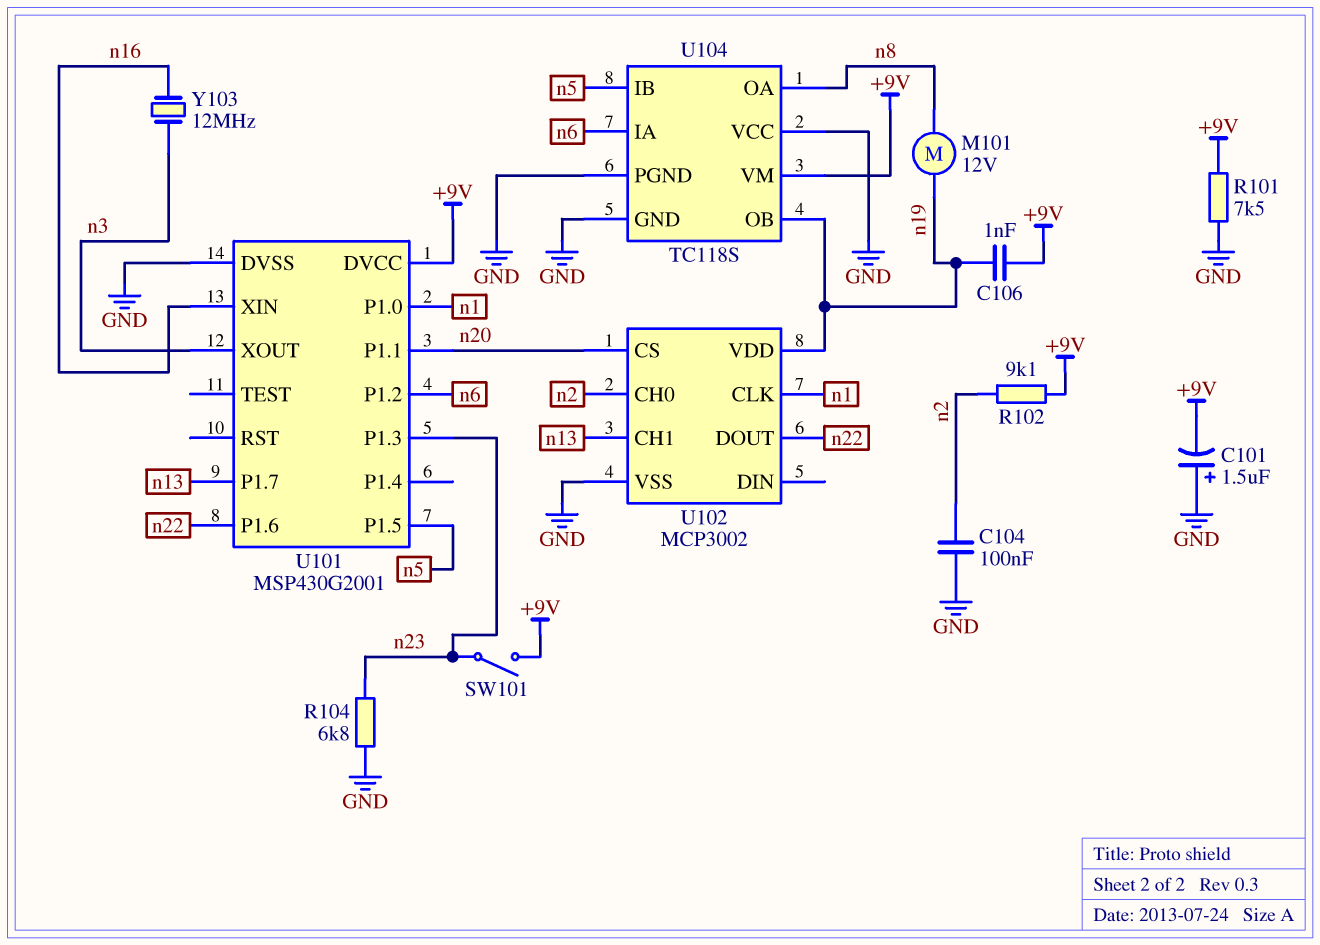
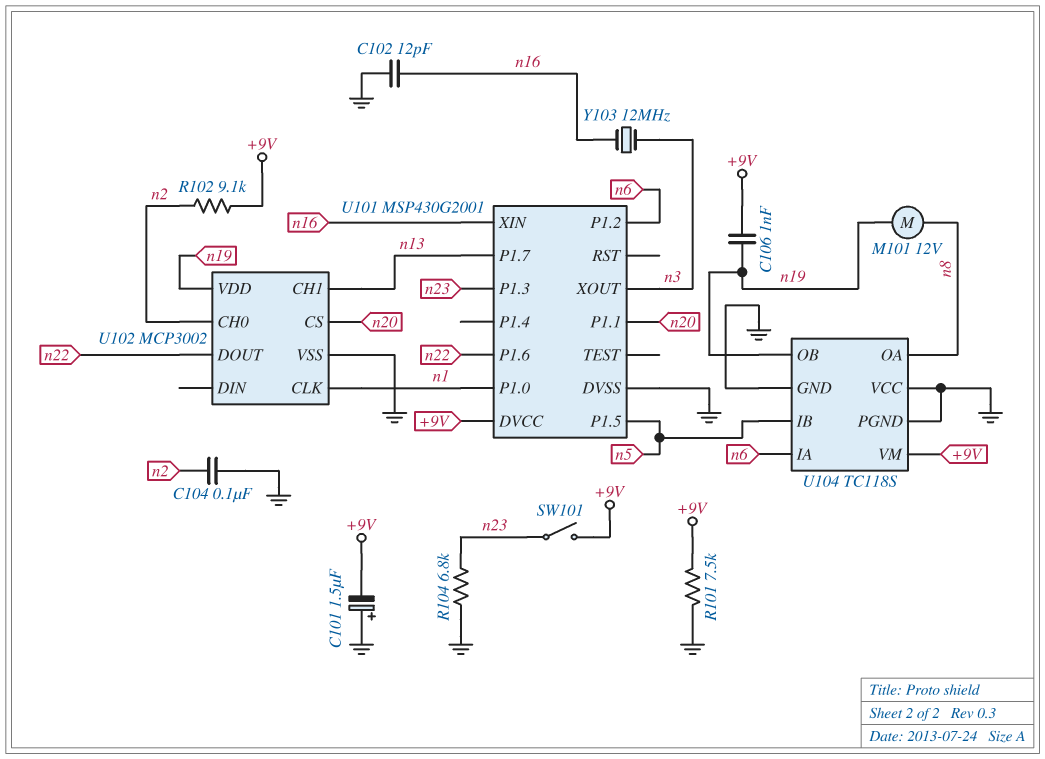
C102: none -> 12pF (GND, n16)

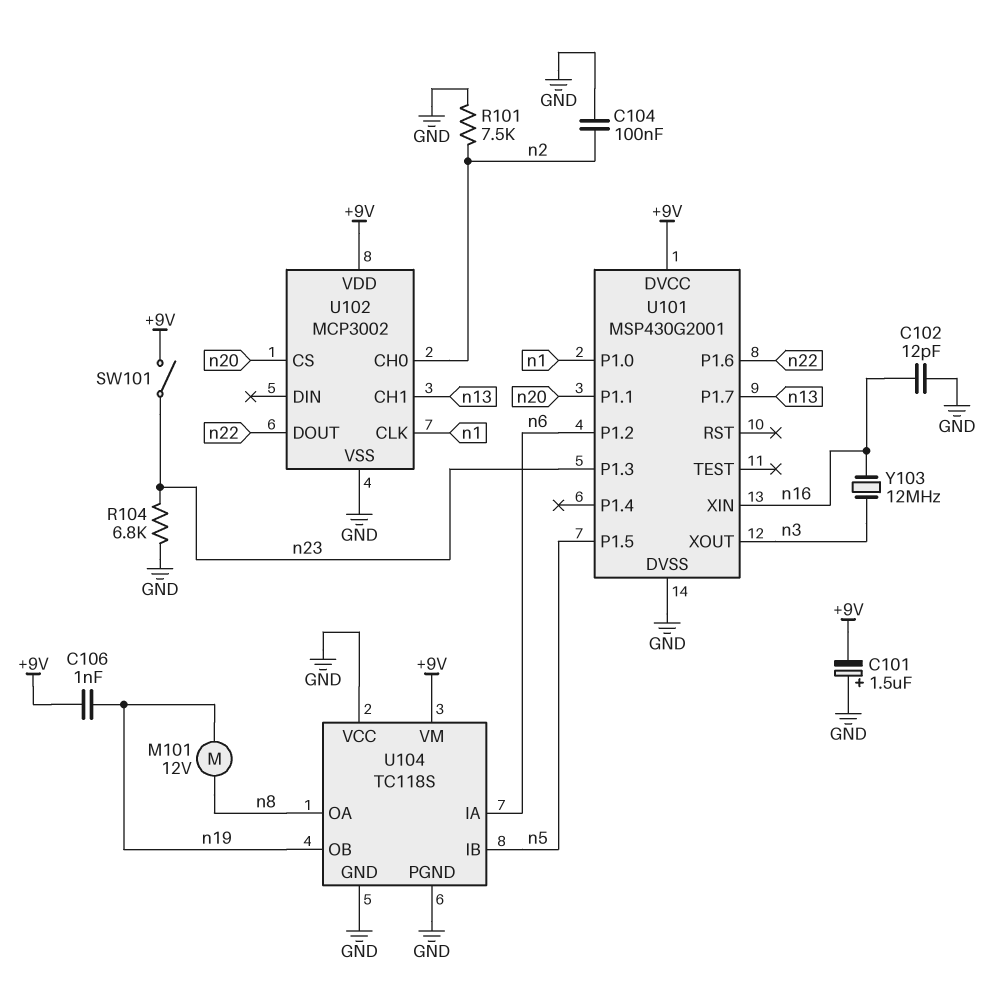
R101: 7.5k (+9V, GND) -> 7.5k (GND, n2)
R102: 9.1k (+9V, n2) -> none
U102 pin VDD: n19 -> +9V

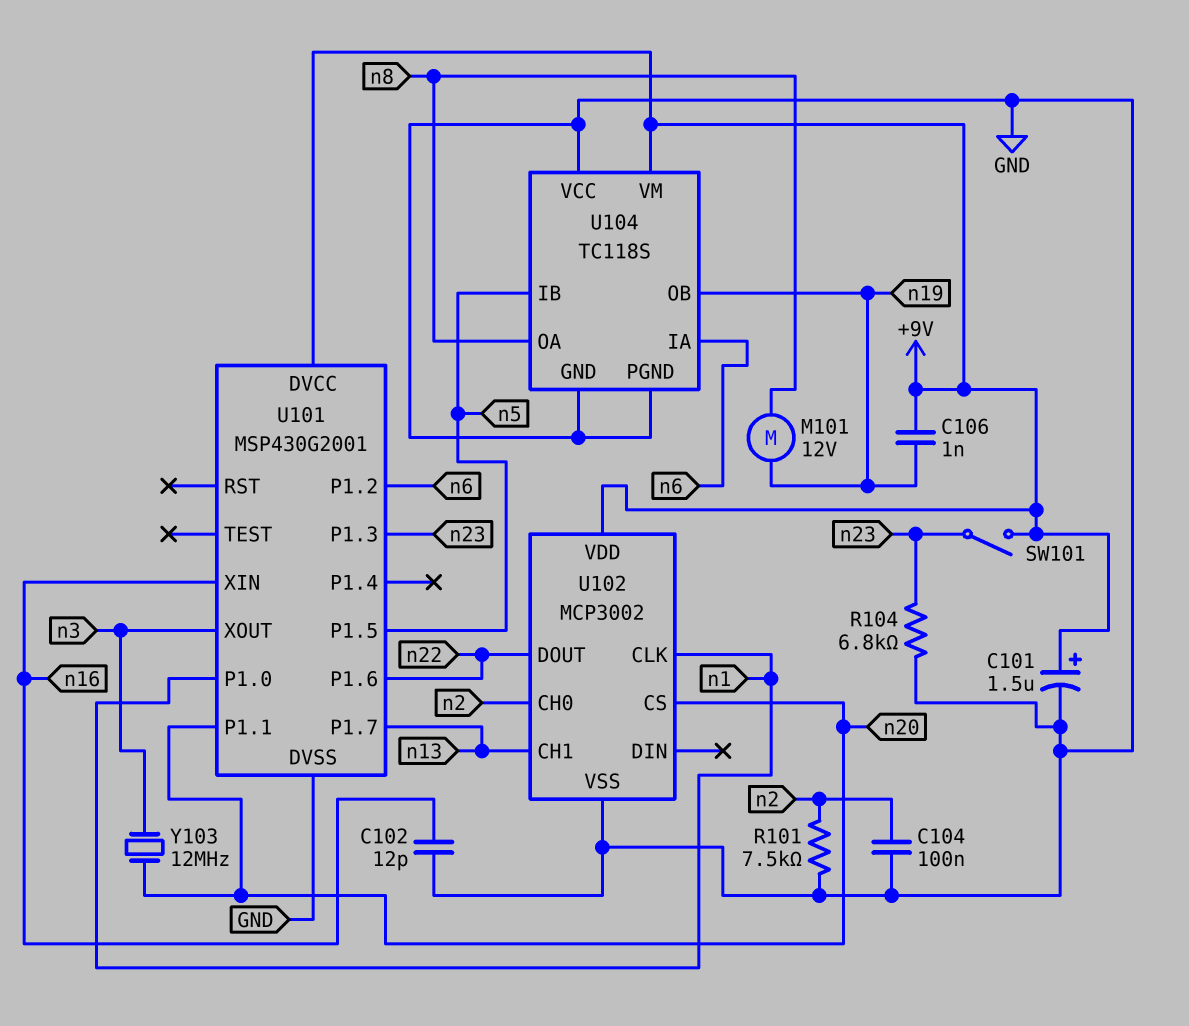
C101: 1.5uF (plus GND, minus +9V) -> 1.5uF (plus +9V, minus GND)
Y103: 12MHz (n3, n16) -> 12MHz (n3, n20)

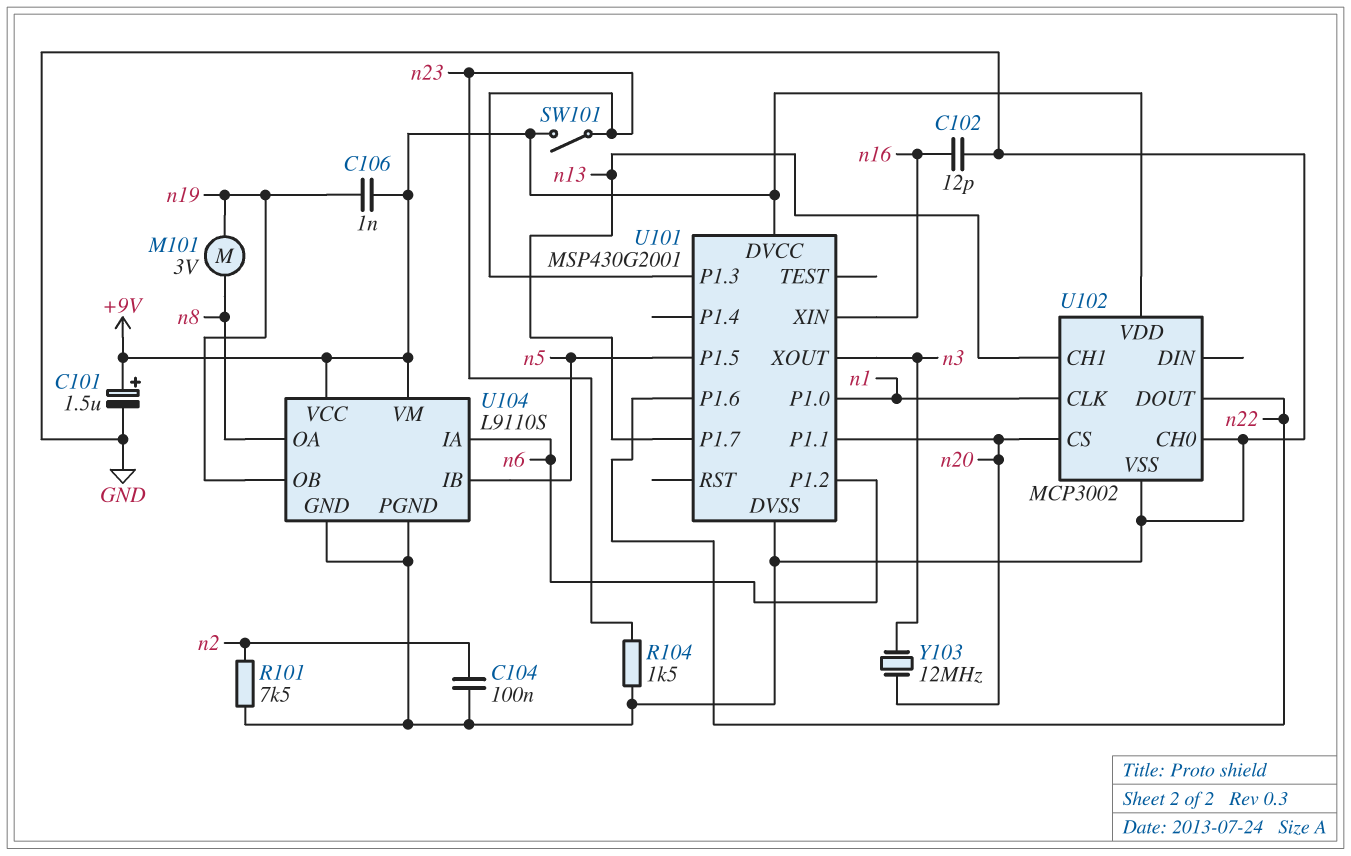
M101: motor 12V (n8, n19) -> motor 3V (n8, n19)
R104: 6.8k (GND, n23) -> 1.5k (GND, n23)
U102 pin CH0: n2 -> GND
U104: TC118S -> L9110S
U104 pin VCC: GND -> +9V

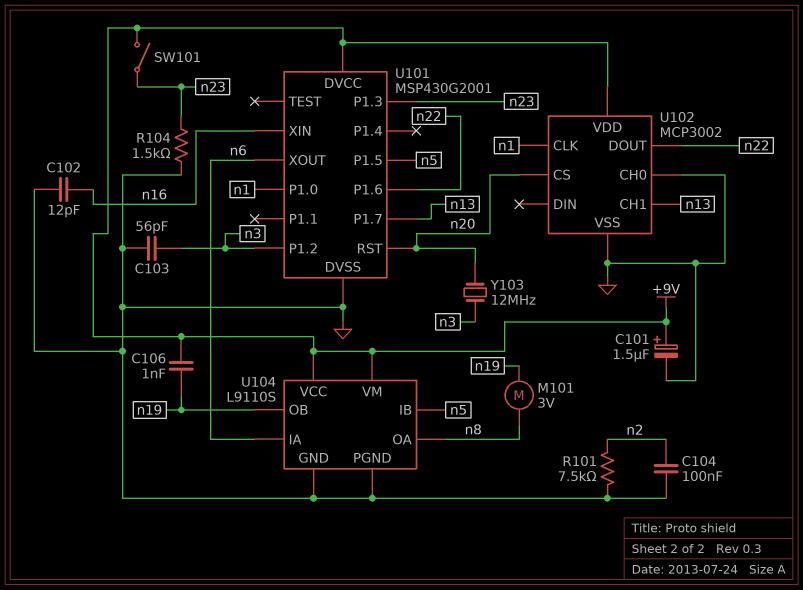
C103: none -> 56pF (GND, n3)
U101 pin P1.1: n20 -> none
U101 pin P1.2: n6 -> n3
U101 pin RST: none -> n20
U101 pin XOUT: n3 -> n6

